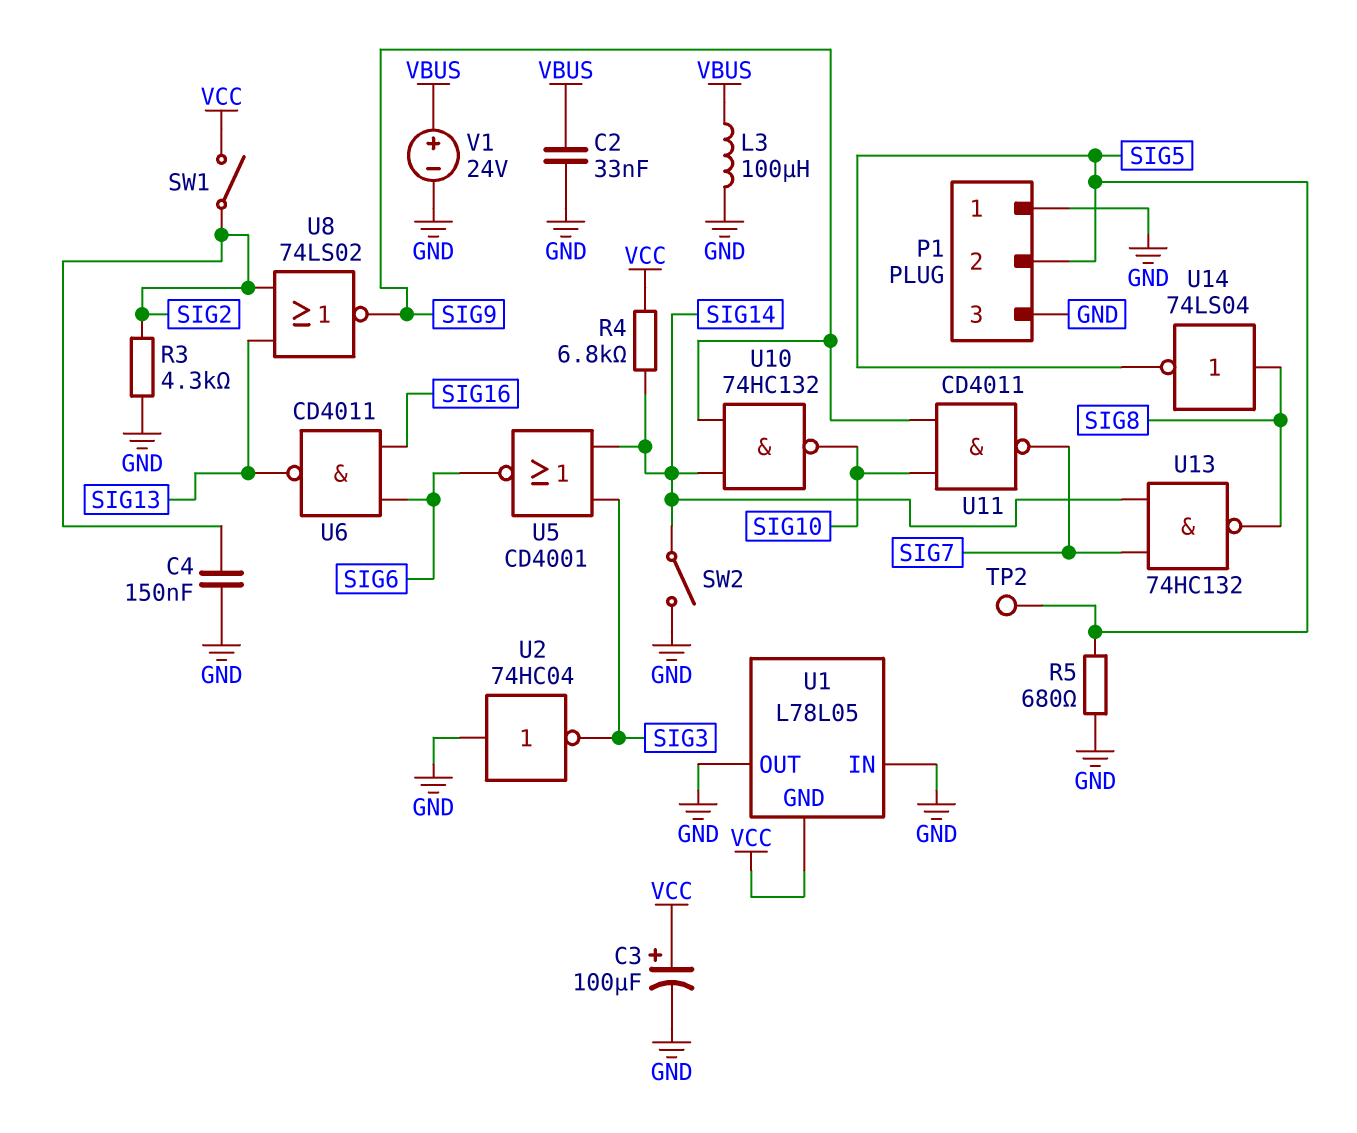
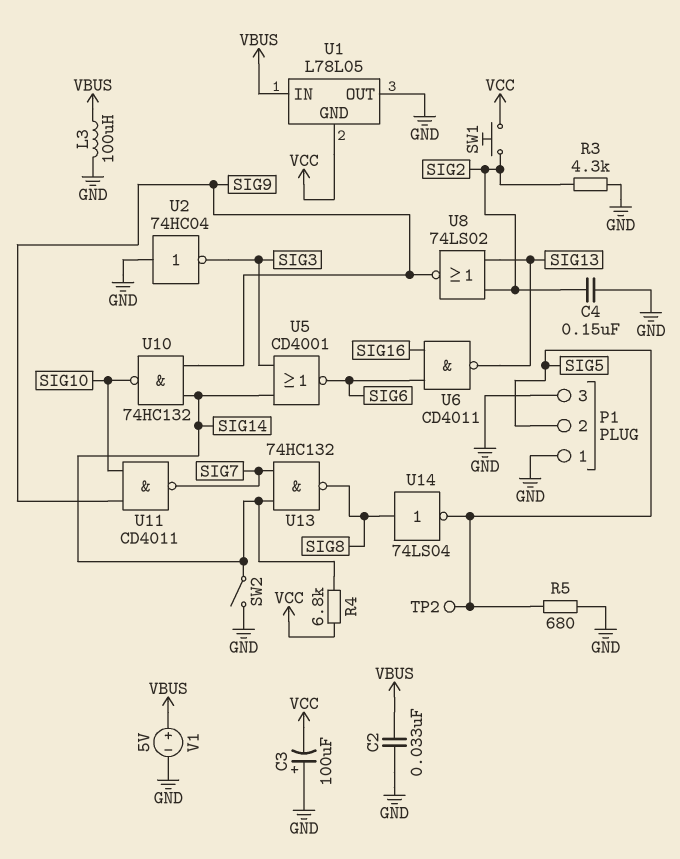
C3: 100uF (plus VCC, minus GND) -> 100uF (plus GND, minus VCC)
SW1: switch (SIG2, VCC) -> button (SIG2, VCC)
U1 pin IN: GND -> VBUS
V1: 24V (plus VBUS, minus GND) -> 5V (plus VBUS, minus GND)

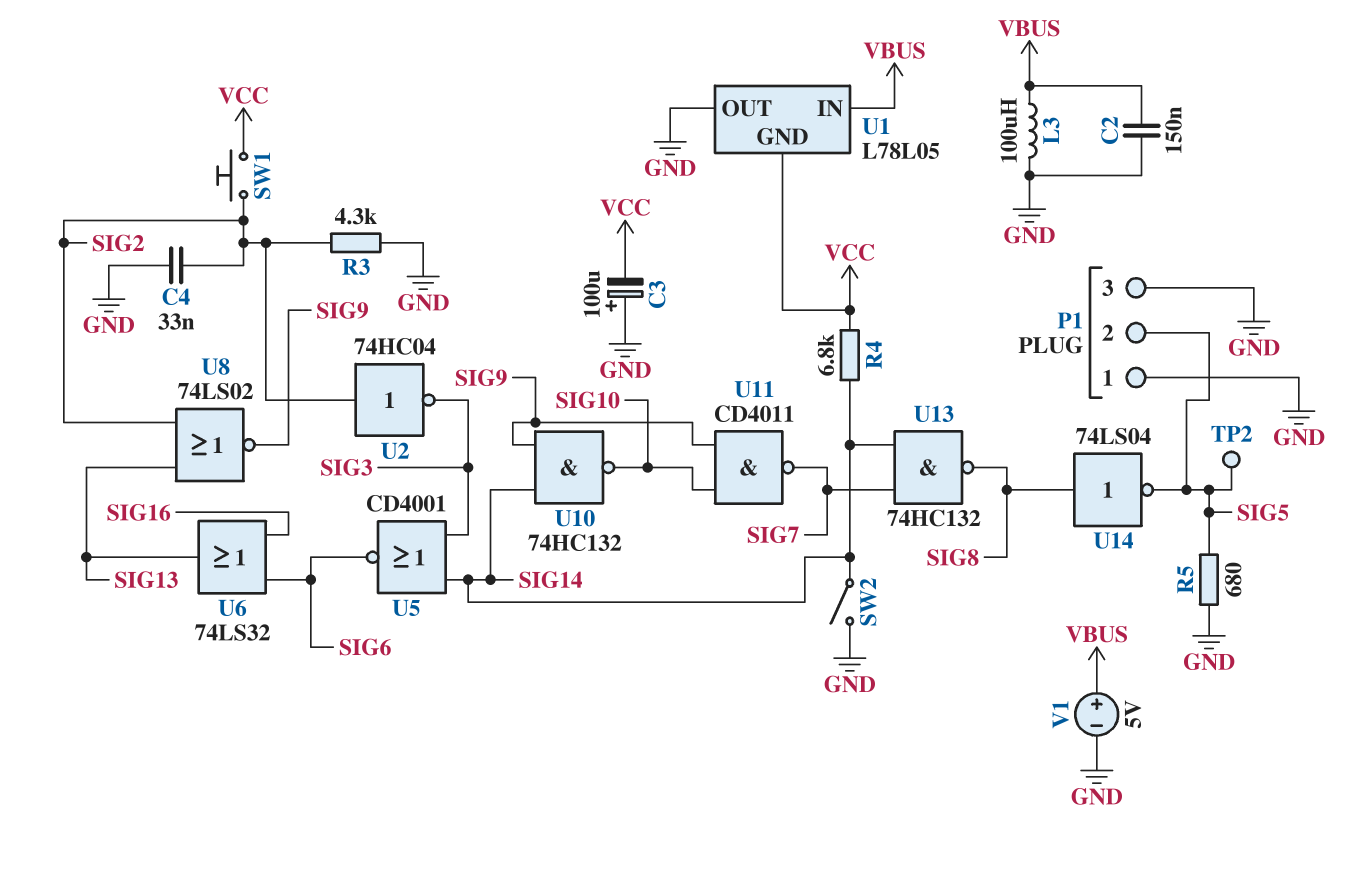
C2: 33nF (GND, VBUS) -> 150nF (GND, VBUS)
C4: 150nF (GND, SIG2) -> 33nF (GND, SIG2)
U2: NOT 74HC04 (in GND, out SIG3) -> NOT 74HC04 (in SIG2, out SIG3)
U6: NAND CD4011 (in SIG6, in SIG16, out SIG13) -> OR 74LS32 (in SIG6, in SIG16, out SIG13)

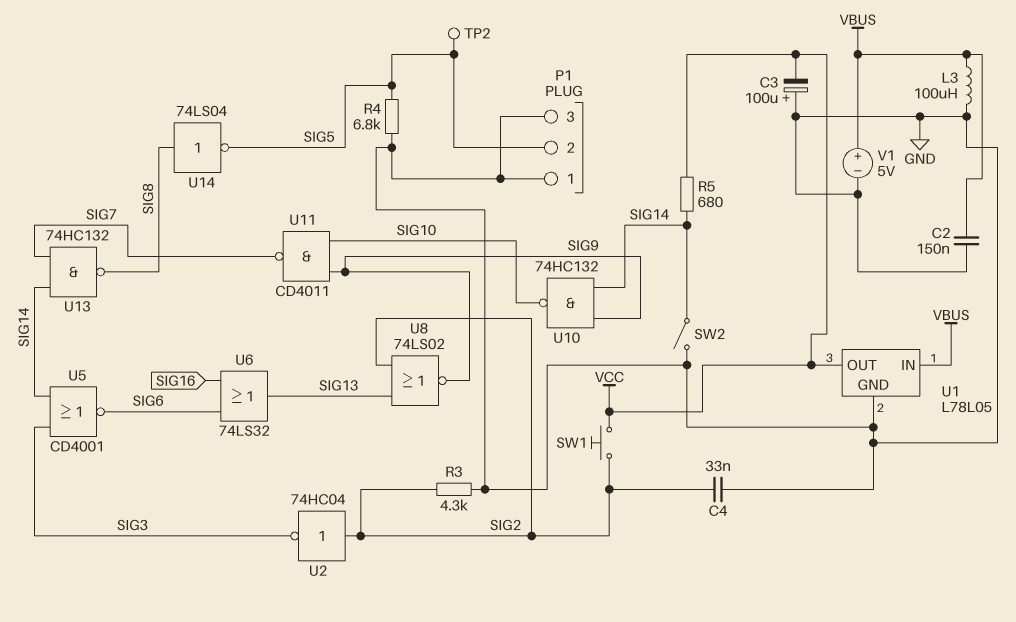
R4: 6.8k (SIG14, VCC) -> 6.8k (GND, SIG5)
R5: 680 (GND, SIG5) -> 680 (SIG14, VCC)
U1 pin GND: VCC -> GND
U1 pin OUT: GND -> VCC

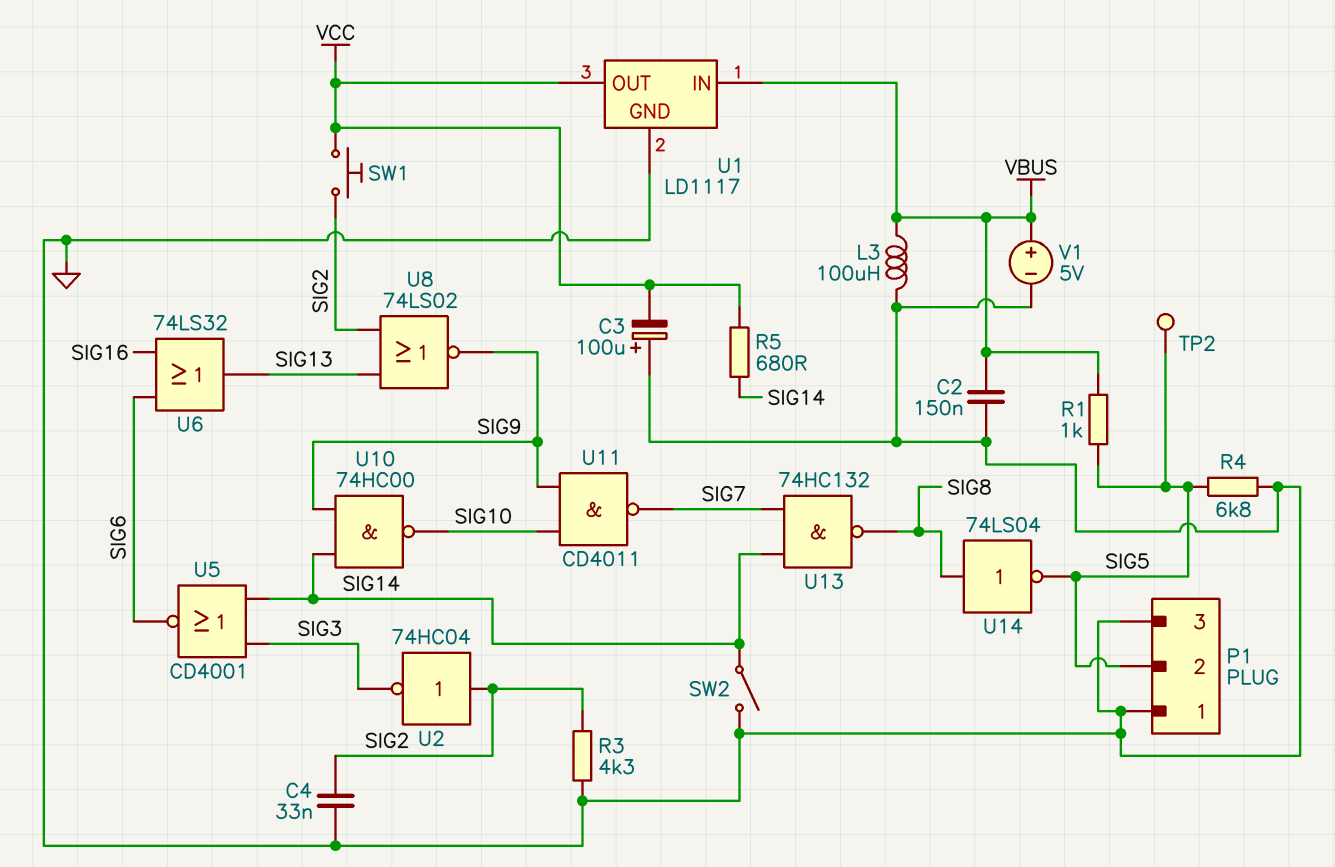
R1: none -> 1k (SIG5, VBUS)
U1: L78L05 -> LD1117
U10: NAND 74HC132 (in SIG9, in SIG14, out SIG10) -> NAND 74HC00 (in SIG9, in SIG14, out SIG10)

